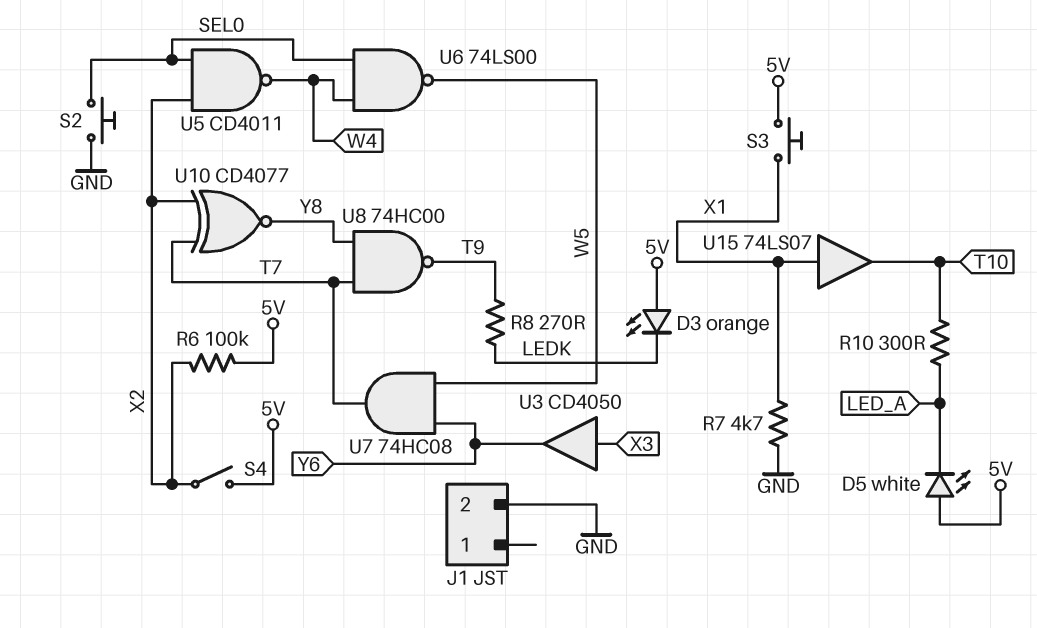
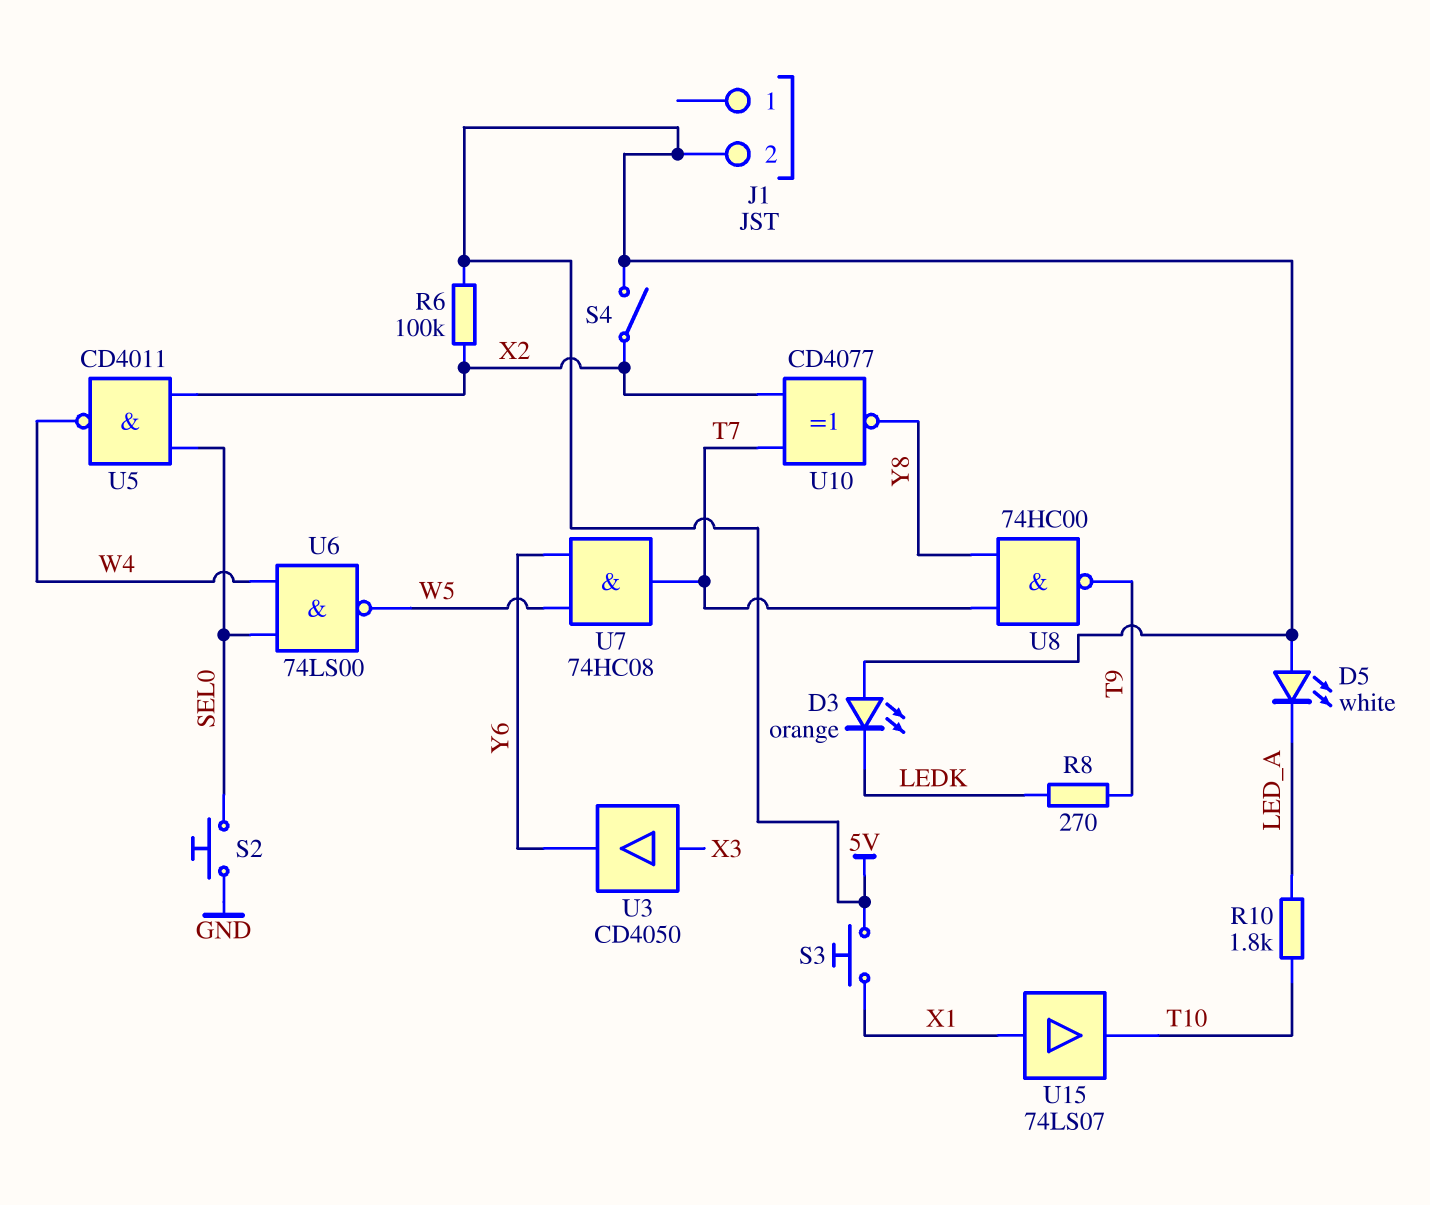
J1 pin 2: GND -> 5V
R7: 4.7k (GND, X1) -> none
R10: 300 (LED_A, T10) -> 1.8k (LED_A, T10)

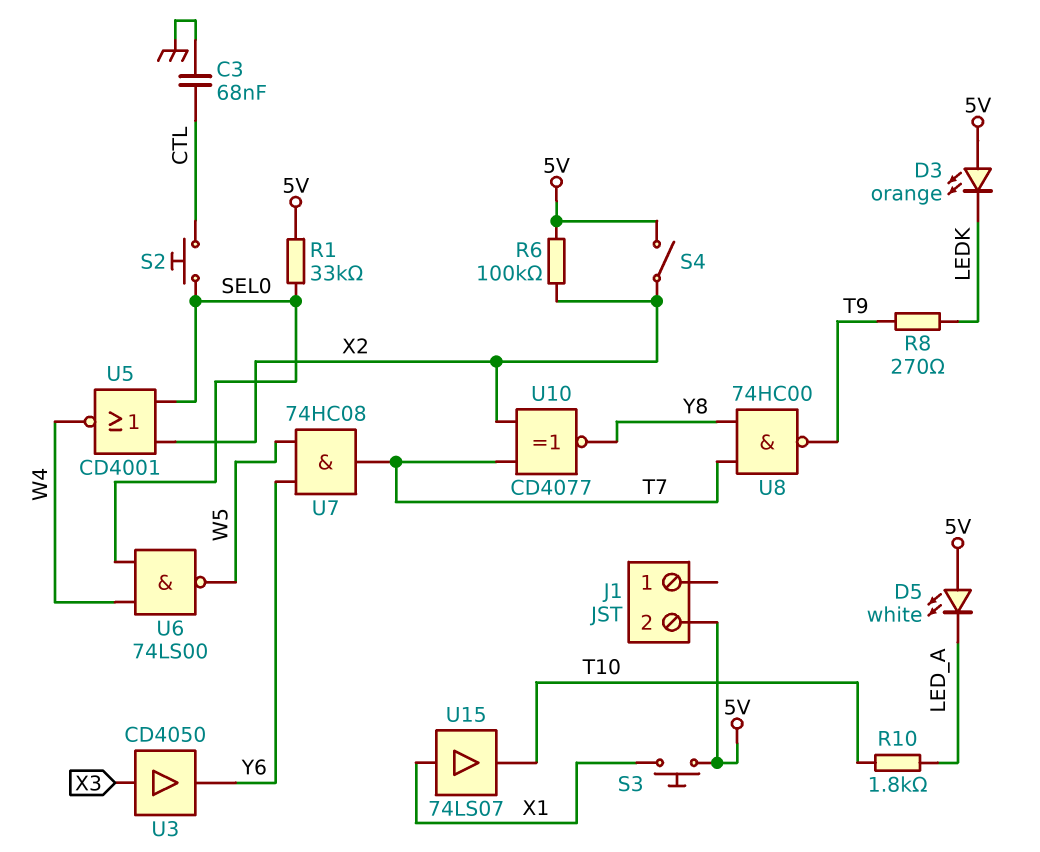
C3: none -> 68nF (CTL, GND)
R1: none -> 33k (5V, SEL0)
S2: button (GND, SEL0) -> button (CTL, SEL0)
U5: NAND CD4011 (in SEL0, in X2, out W4) -> NOR CD4001 (in SEL0, in X2, out W4)

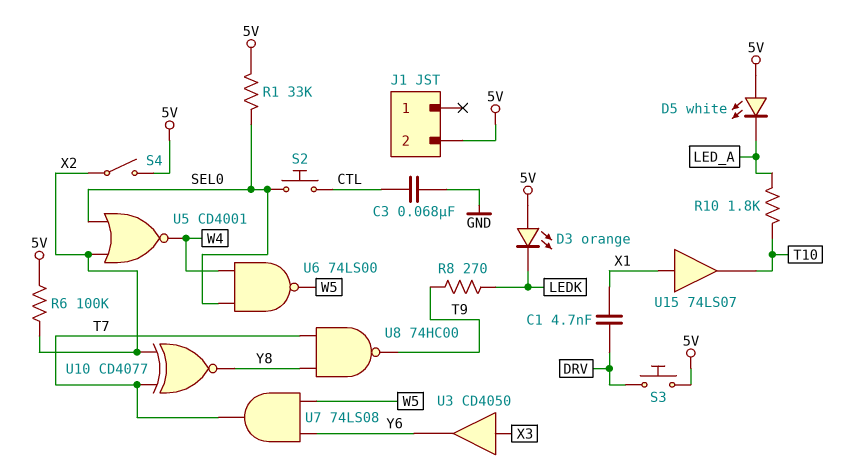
C1: none -> 4.7nF (DRV, X1)
S3: button (5V, X1) -> button (5V, DRV)
U7: AND 74HC08 (in W5, in Y6, out T7) -> AND 74LS08 (in W5, in Y6, out T7)

